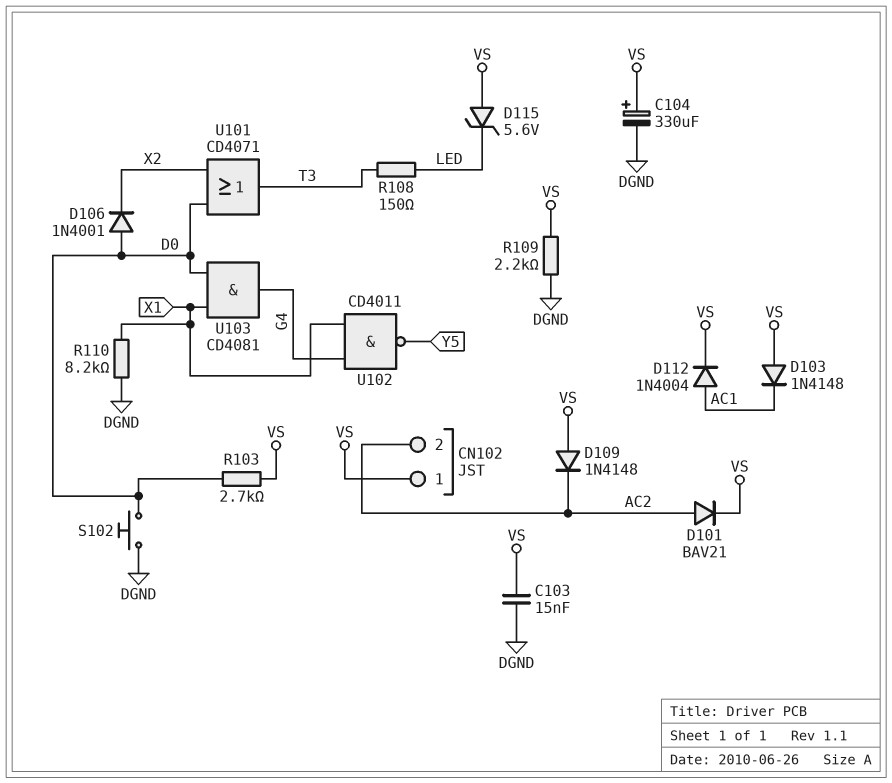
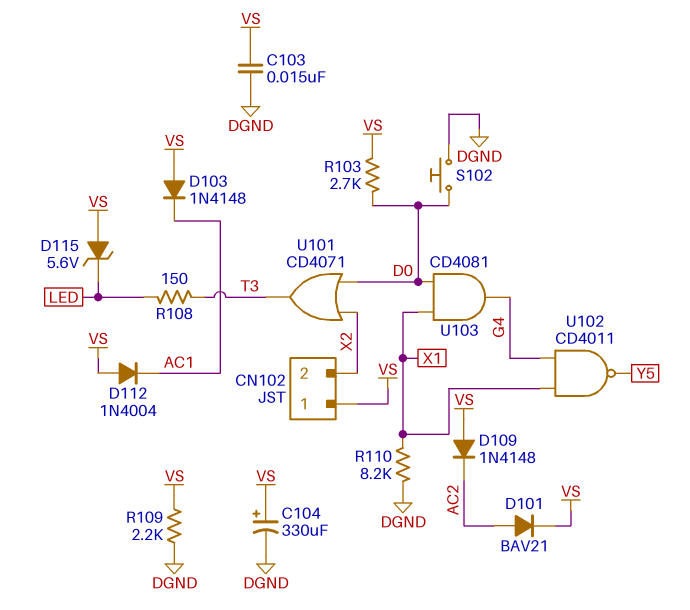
CN102 pin 2: AC2 -> X2
D106: diode 1N4001 (A D0, K X2) -> none
D112: diode 1N4004 (A AC1, K VS) -> diode 1N4004 (A VS, K AC1)

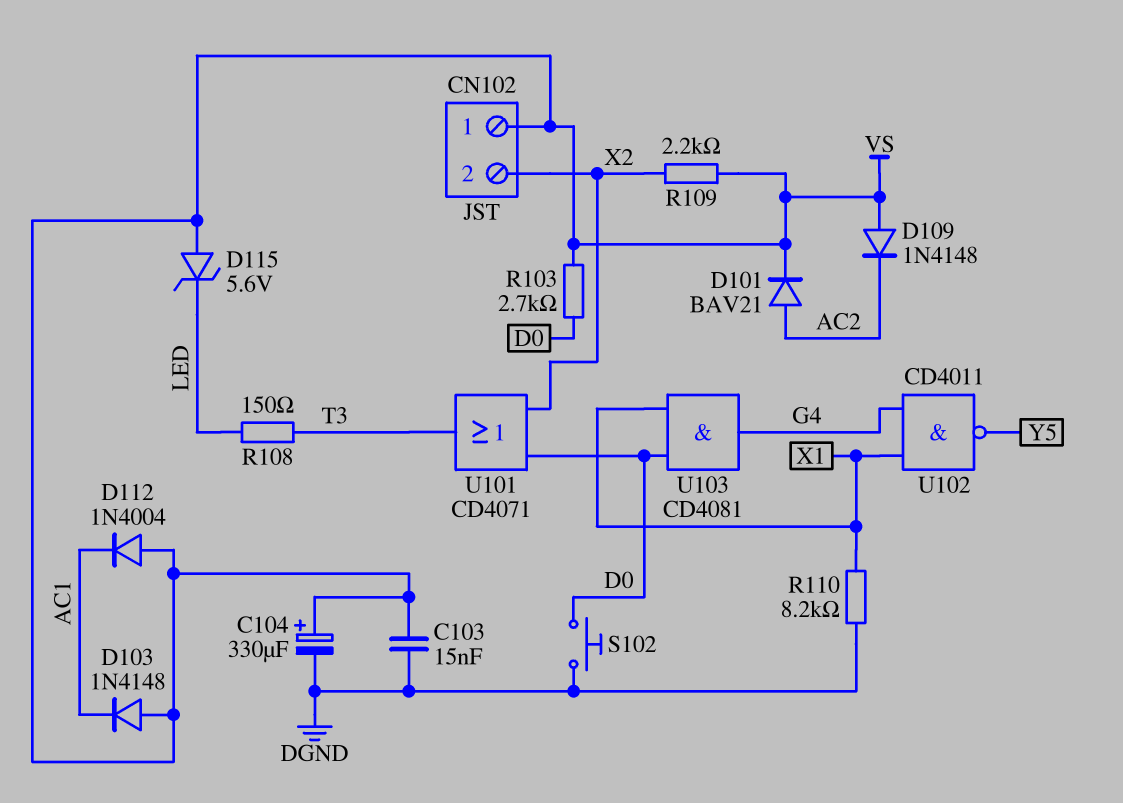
R109: 2.2k (DGND, VS) -> 2.2k (VS, X2)

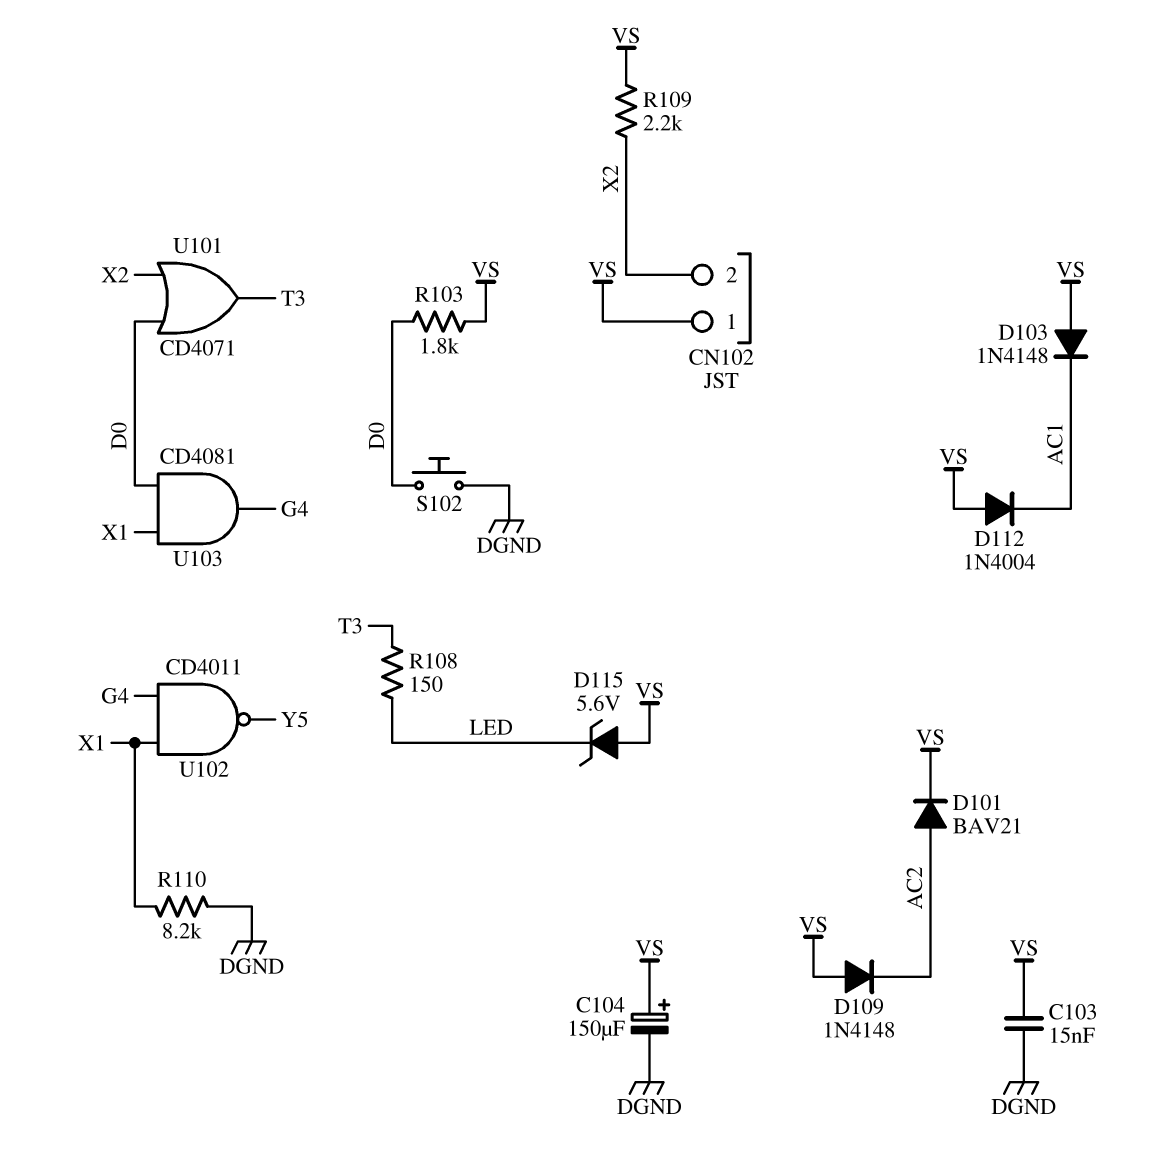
C104: 330uF (plus VS, minus DGND) -> 150uF (plus VS, minus DGND)
R103: 2.7k (D0, VS) -> 1.8k (D0, VS)

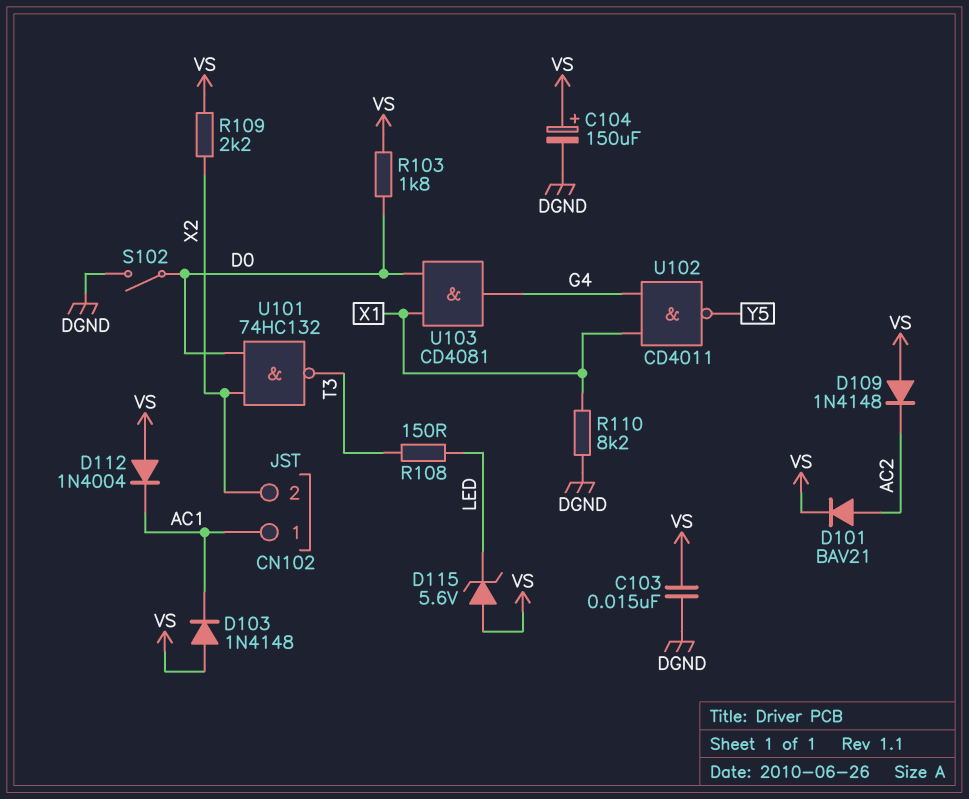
CN102 pin 1: VS -> AC1
S102: button (D0, DGND) -> switch (D0, DGND)
U101: OR CD4071 (in D0, in X2, out T3) -> NAND 74HC132 (in D0, in X2, out T3)

